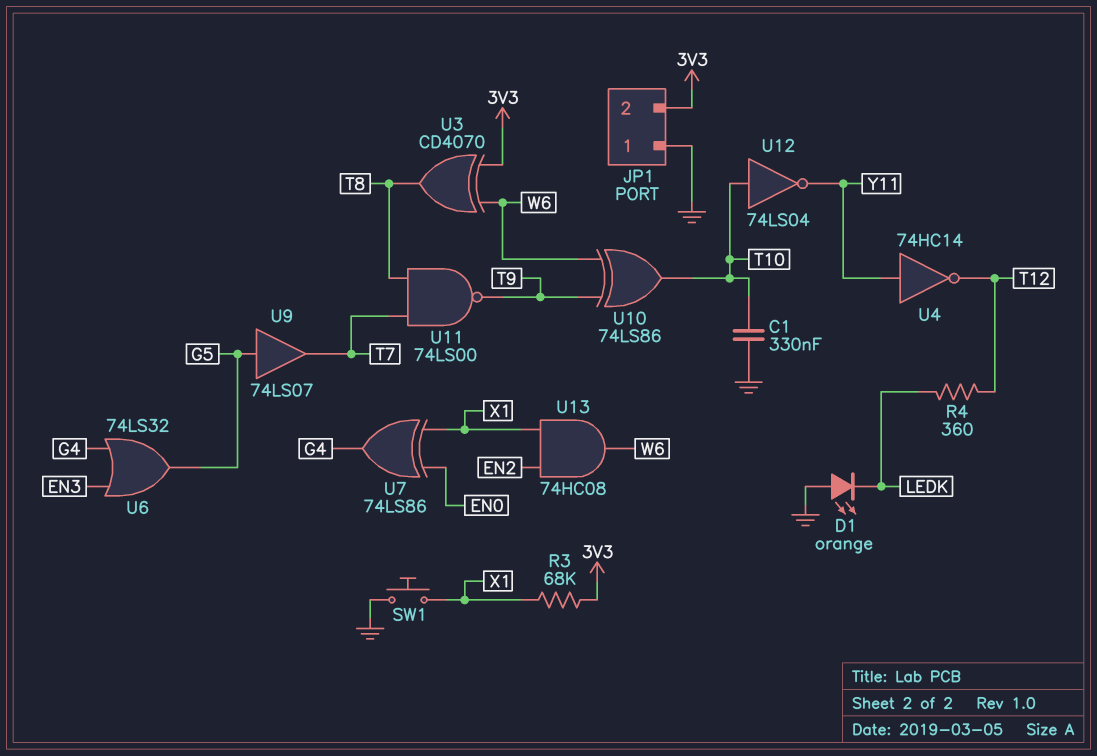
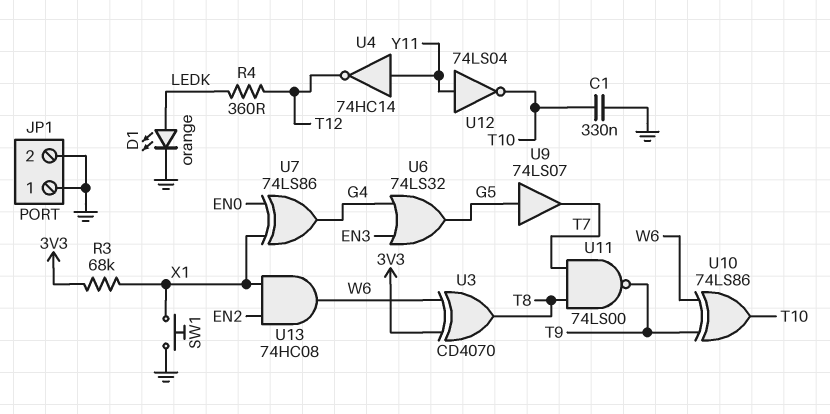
D1: LED orange (A GND, K LEDK) -> LED orange (A LEDK, K GND)
JP1 pin 2: 3V3 -> GND
U12: NOT 74LS04 (in T10, out Y11) -> NOT 74LS04 (in Y11, out T10)

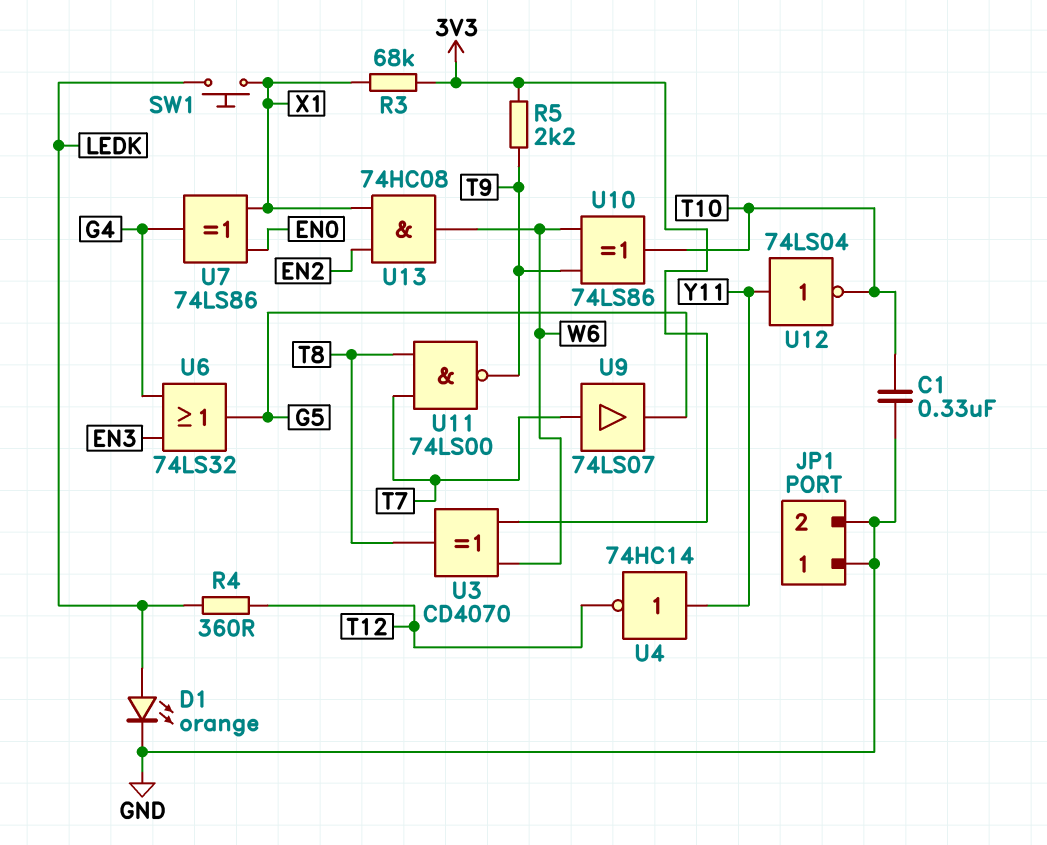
R5: none -> 2.2k (3V3, T9)
SW1: button (GND, X1) -> button (LEDK, X1)
U9: buffer 74LS07 (in G5, out T7) -> buffer 74LS07 (in T7, out G5)

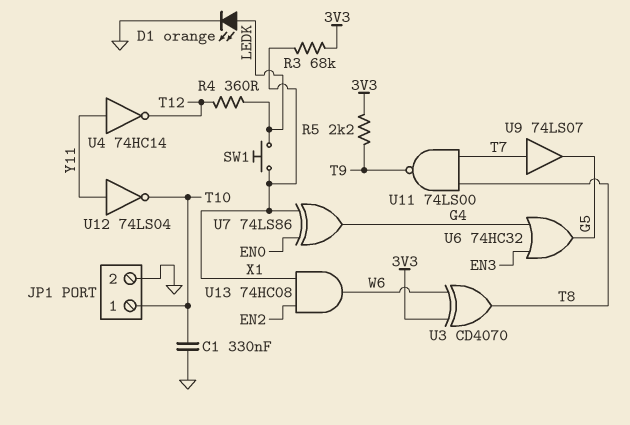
JP1 pin 1: GND -> T10
U6: OR 74LS32 (in EN3, in G4, out G5) -> OR 74HC32 (in EN3, in G4, out G5)
U10: XOR 74LS86 (in T9, in W6, out T10) -> none

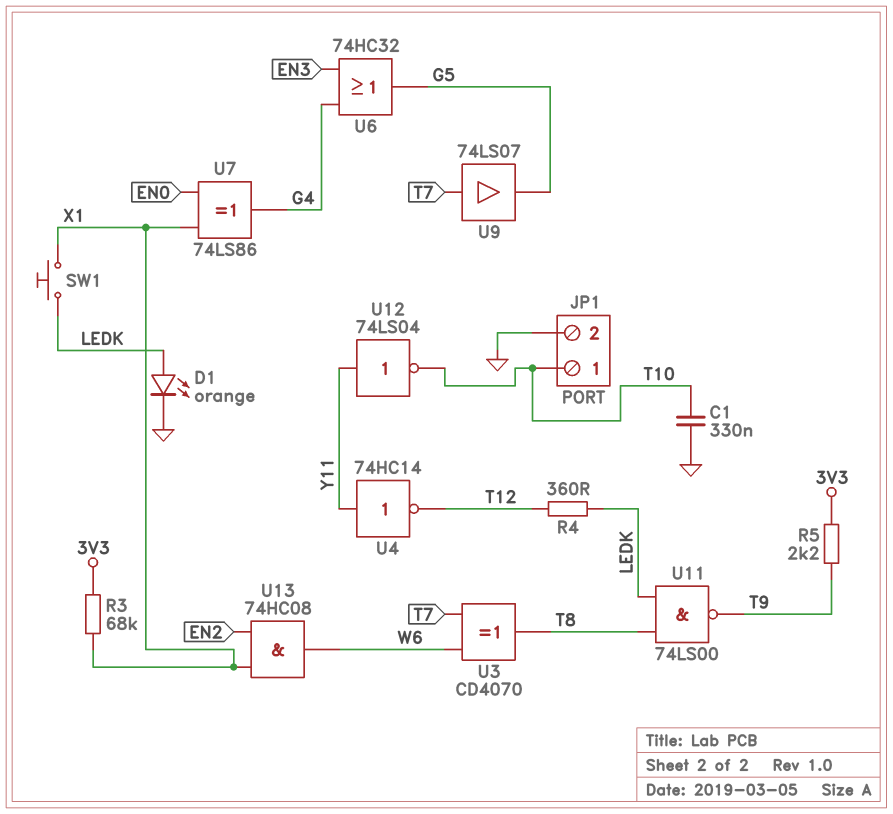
U3: XOR CD4070 (in 3V3, in W6, out T8) -> XOR CD4070 (in T7, in W6, out T8)
U11: NAND 74LS00 (in T7, in T8, out T9) -> NAND 74LS00 (in LEDK, in T8, out T9)

